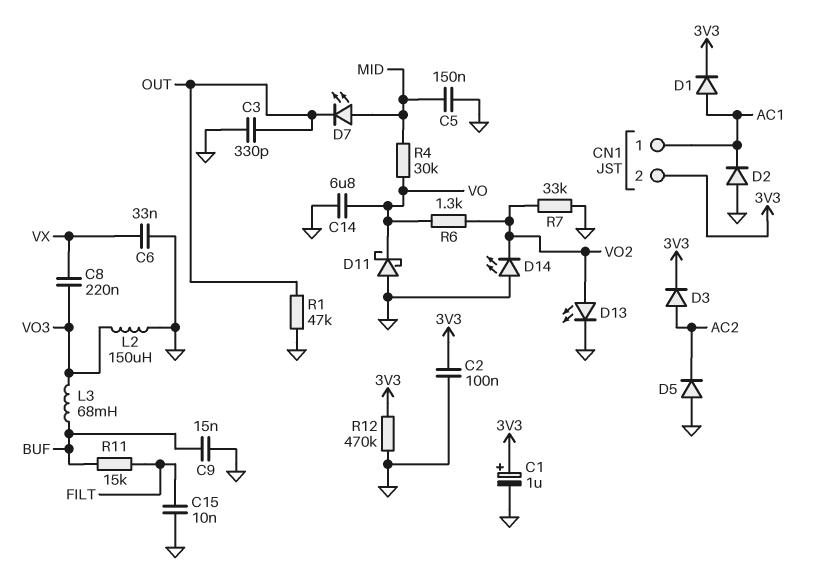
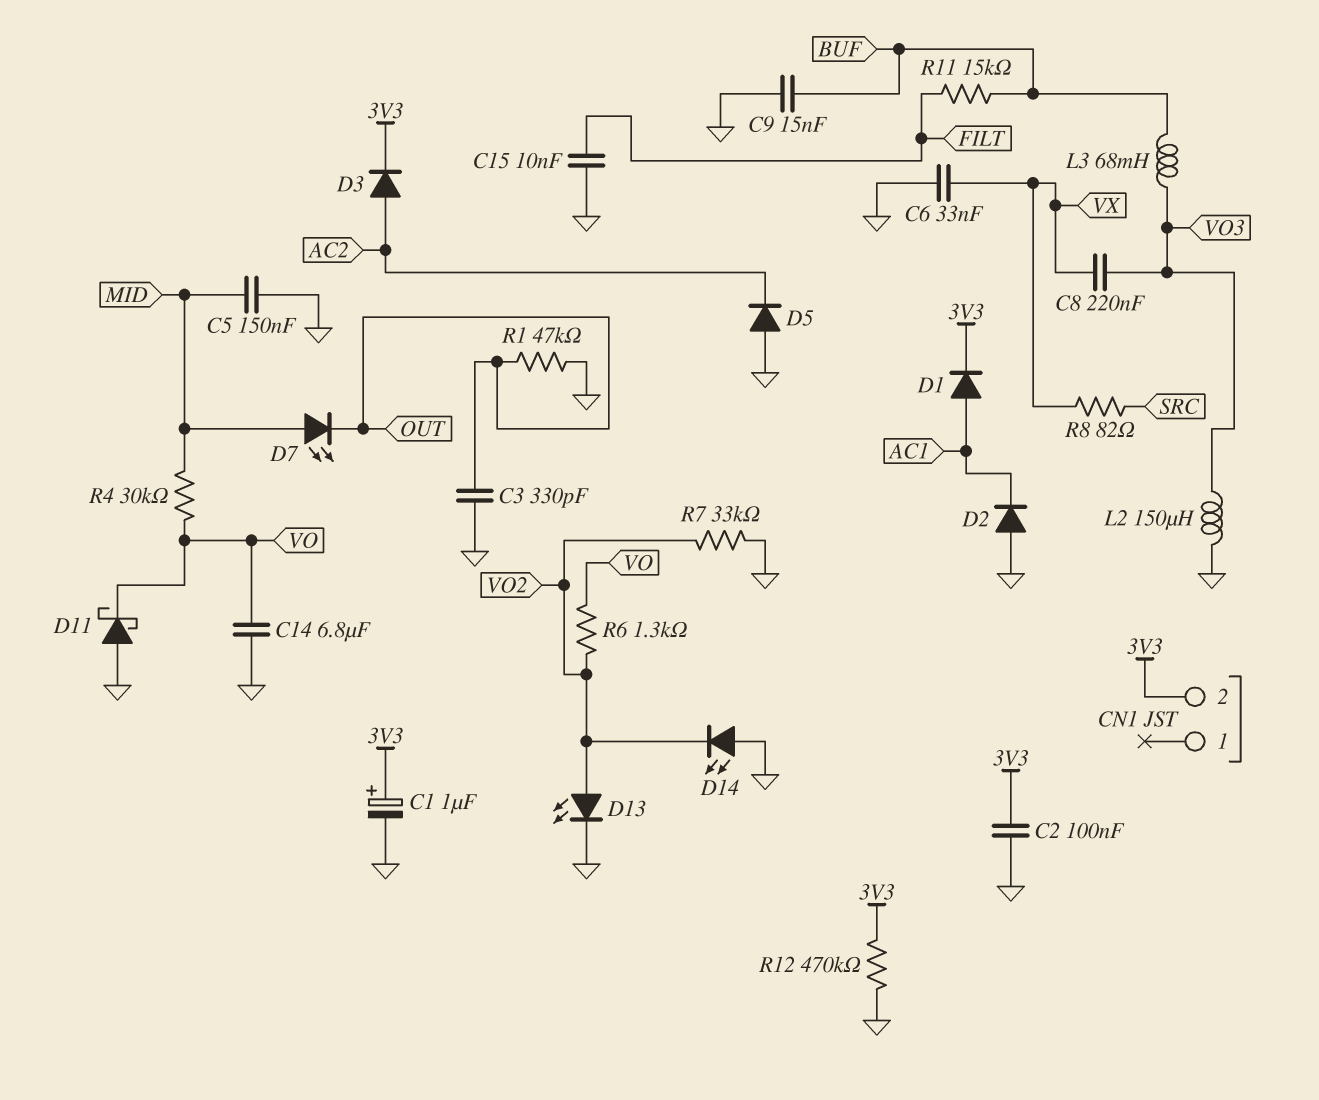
CN1 pin 1: AC1 -> none
R8: none -> 82 (SRC, VX)

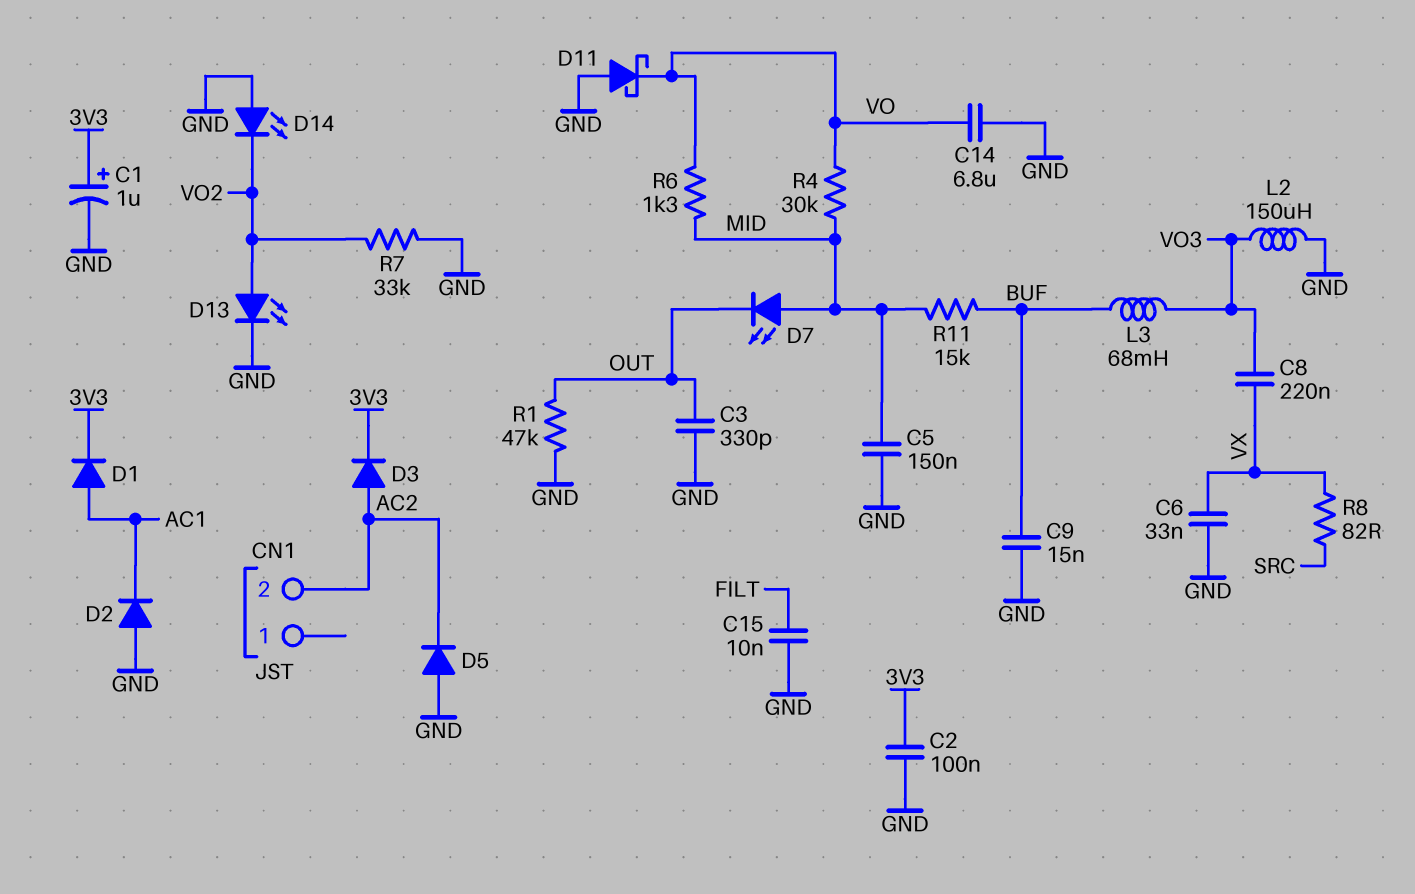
CN1 pin 2: 3V3 -> AC2
R6: 1.3k (VO, VO2) -> 1.3k (MID, VO)
R11: 15k (BUF, FILT) -> 15k (BUF, MID)
R12: 470k (3V3, GND) -> none

